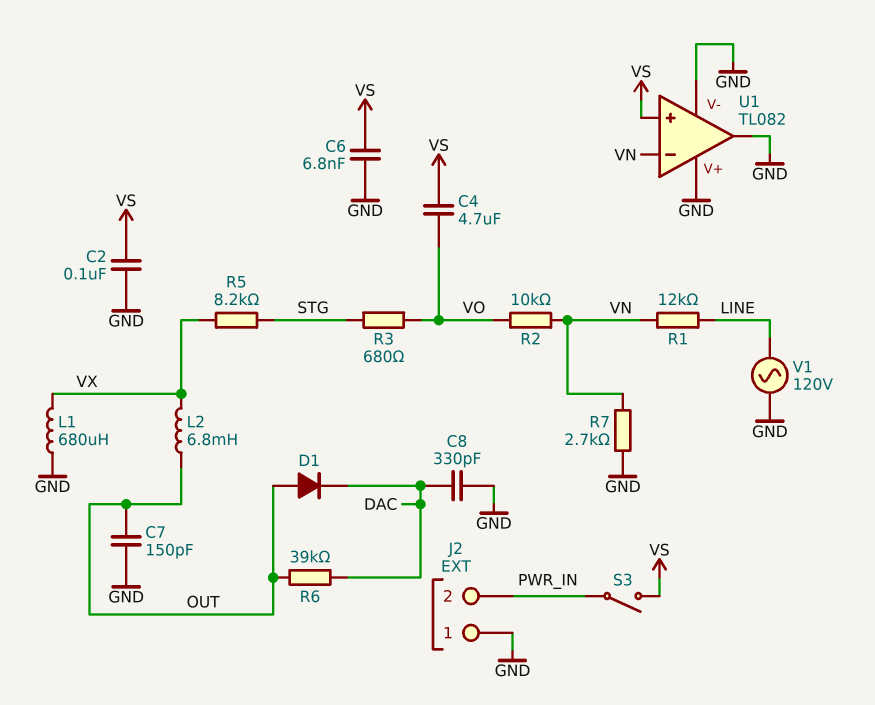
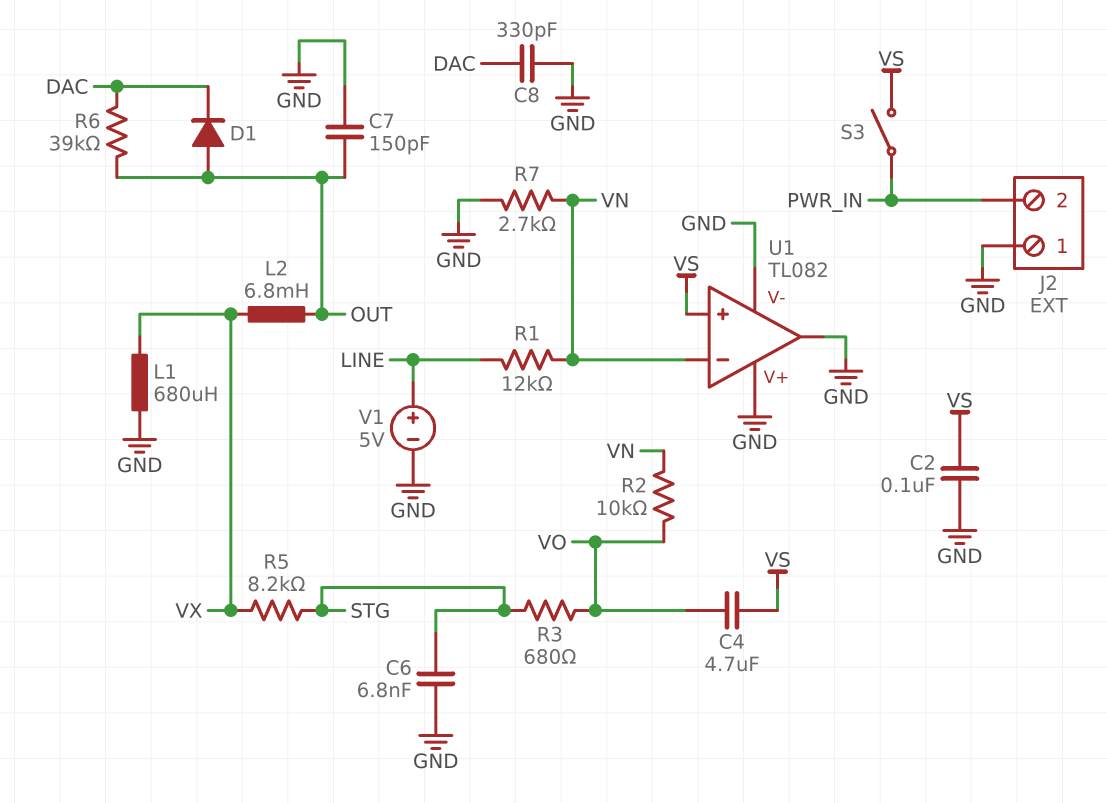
C6: 6.8nF (GND, VS) -> 6.8nF (GND, STG)
V1: AC 120V (GND, LINE) -> 5V (plus LINE, minus GND)

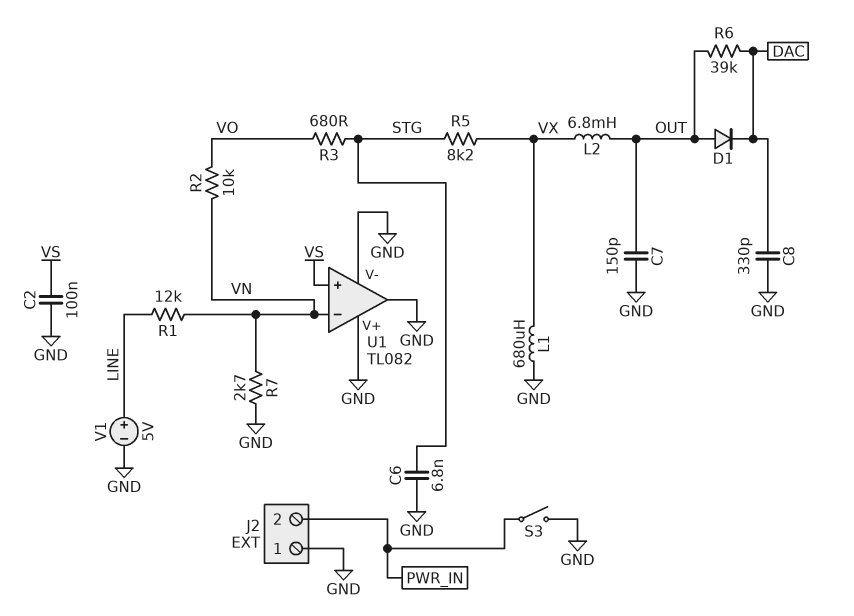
C4: 4.7uF (VO, VS) -> none
S3: switch (PWR_IN, VS) -> switch (GND, PWR_IN)

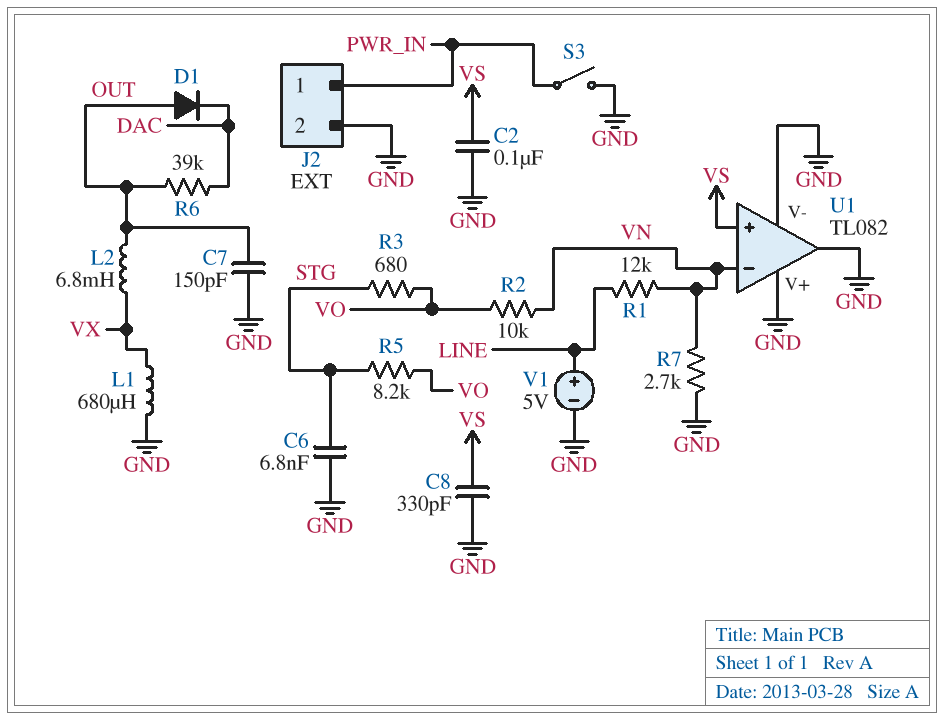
C8: 330pF (DAC, GND) -> 330pF (GND, VS)
J2 pin 1: GND -> PWR_IN
J2 pin 2: PWR_IN -> GND
R5: 8.2k (STG, VX) -> 8.2k (STG, VO)

